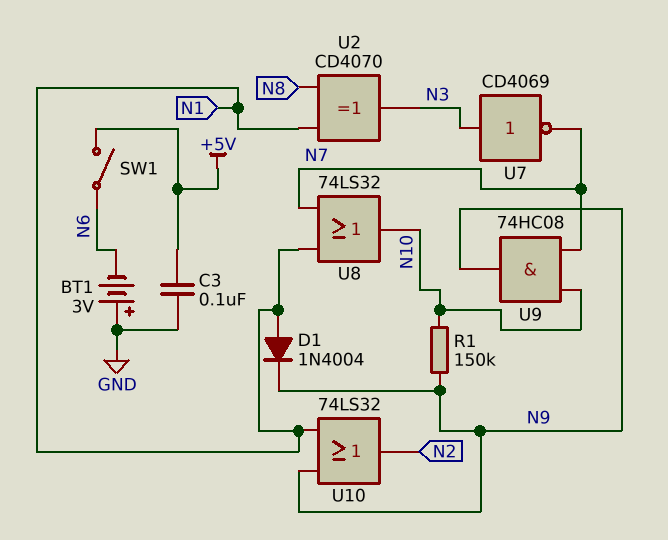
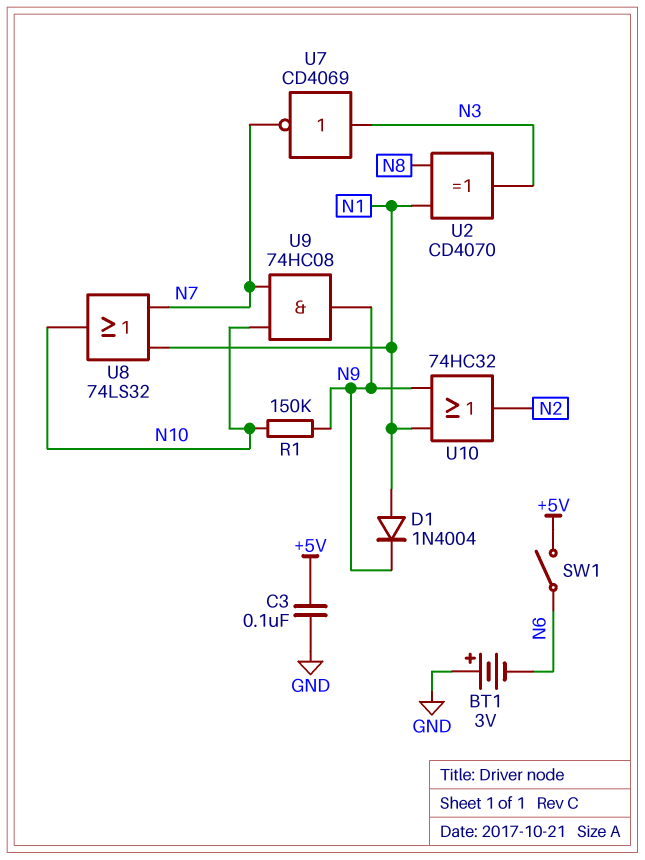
U10: OR 74LS32 (in N1, in N9, out N2) -> OR 74HC32 (in N1, in N9, out N2)

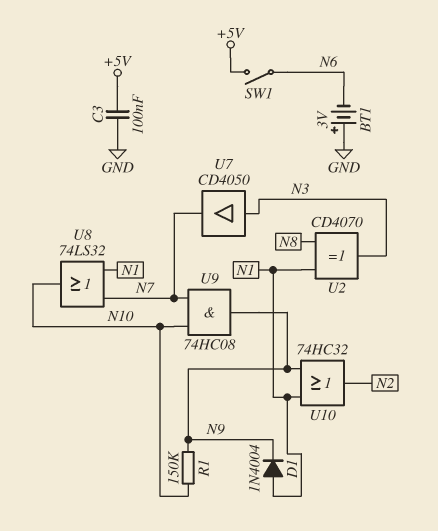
U7: NOT CD4069 (in N3, out N7) -> buffer CD4050 (in N3, out N7)

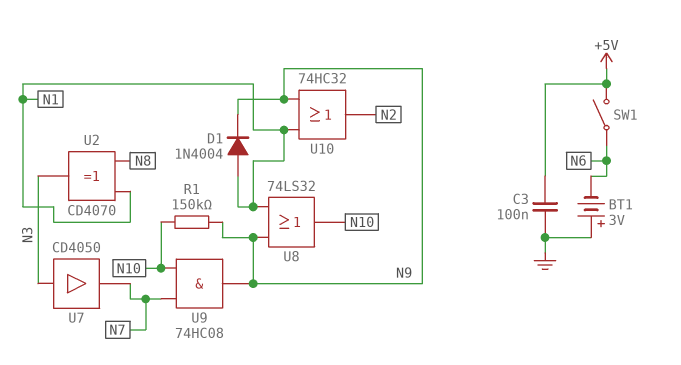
U8: OR 74LS32 (in N1, in N7, out N10) -> OR 74LS32 (in N1, in N9, out N10)

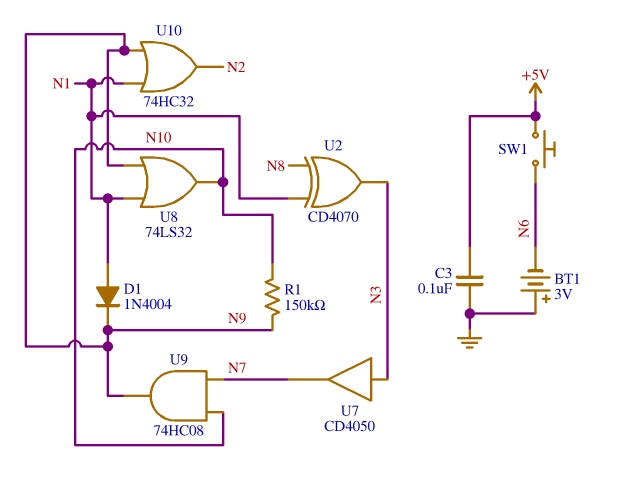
SW1: switch (+5V, N6) -> button (+5V, N6)

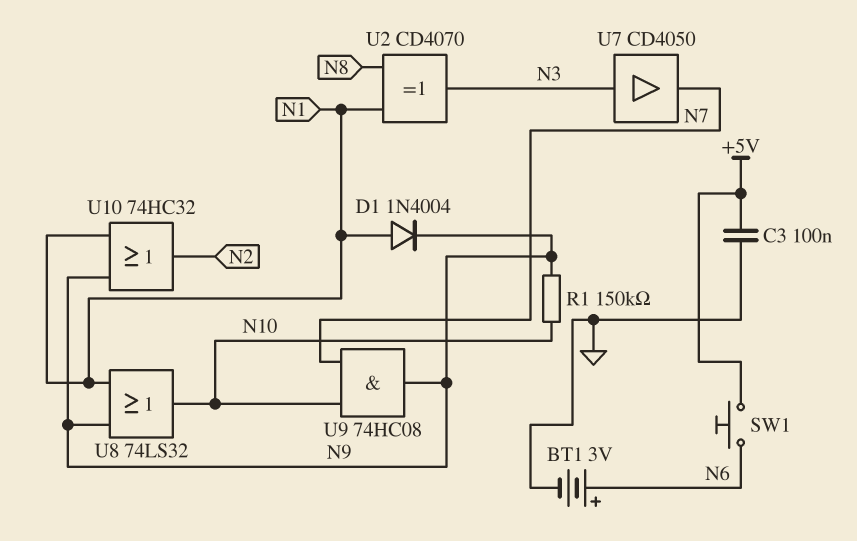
BT1: 3V (plus GND, minus N6) -> 3V (plus N6, minus GND)

